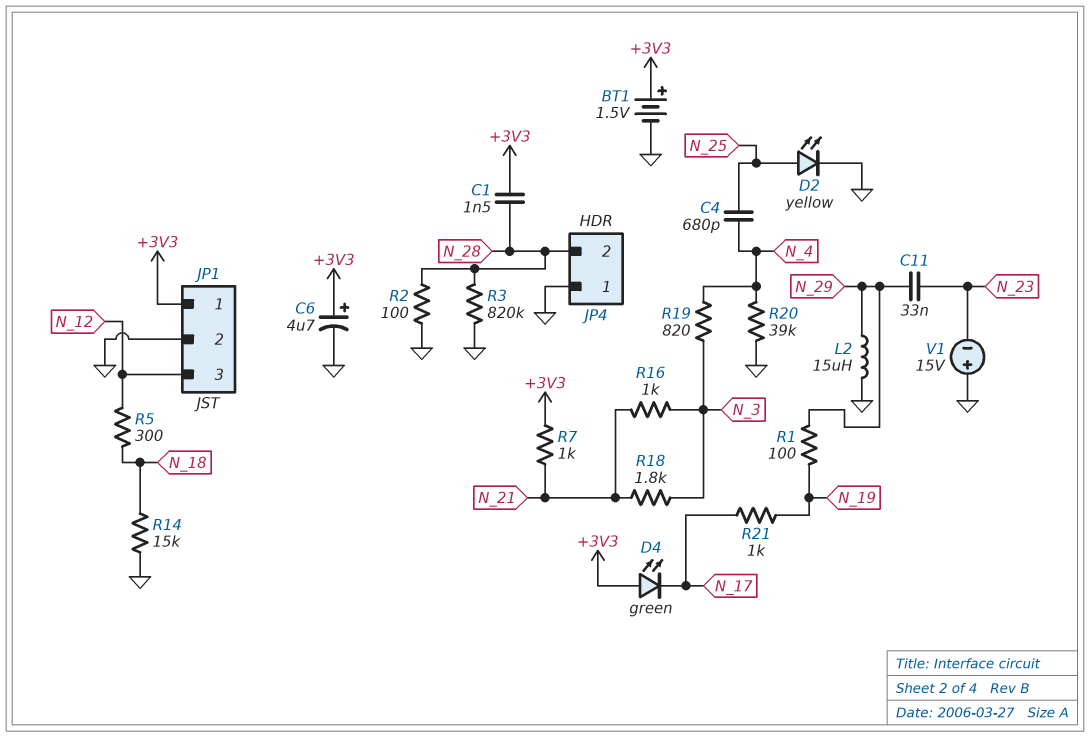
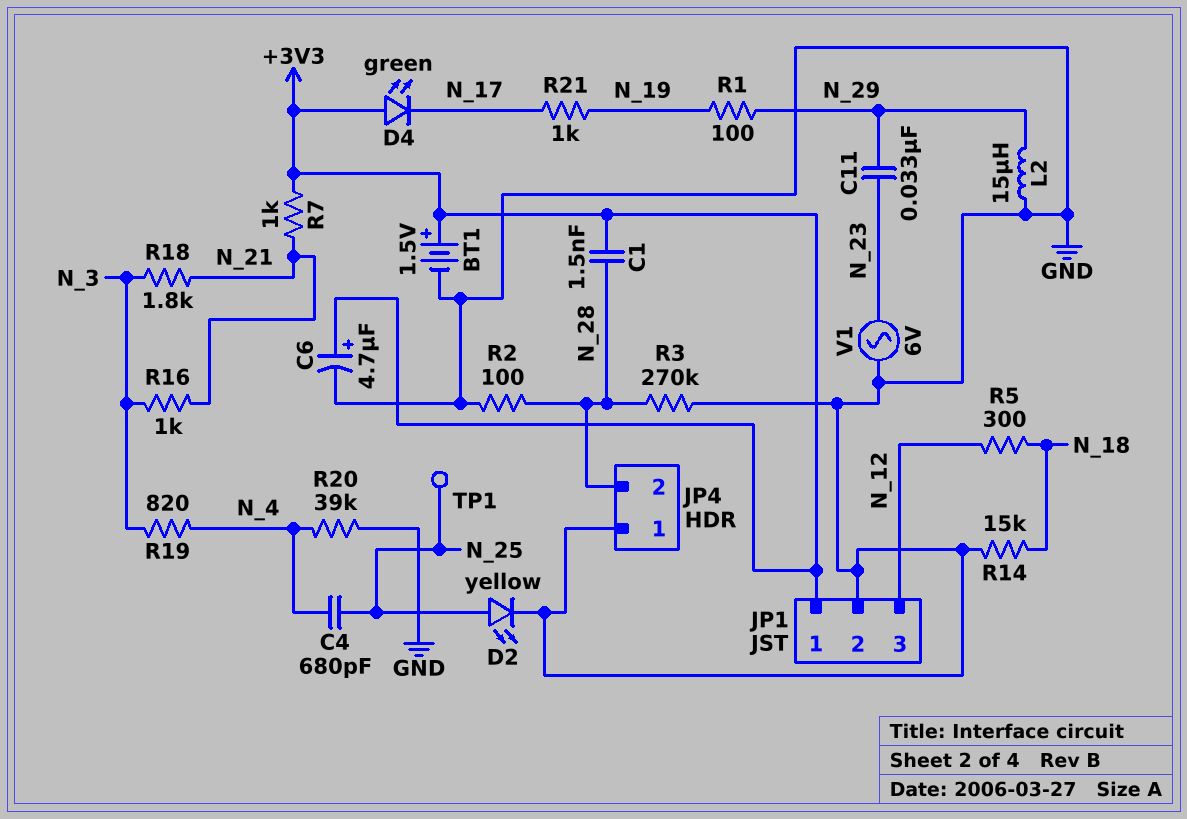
R3: 820k (GND, N_28) -> 270k (GND, N_28)
TP1: none -> test point (N_25)
V1: 15V (plus GND, minus N_23) -> AC 6V (GND, N_23)

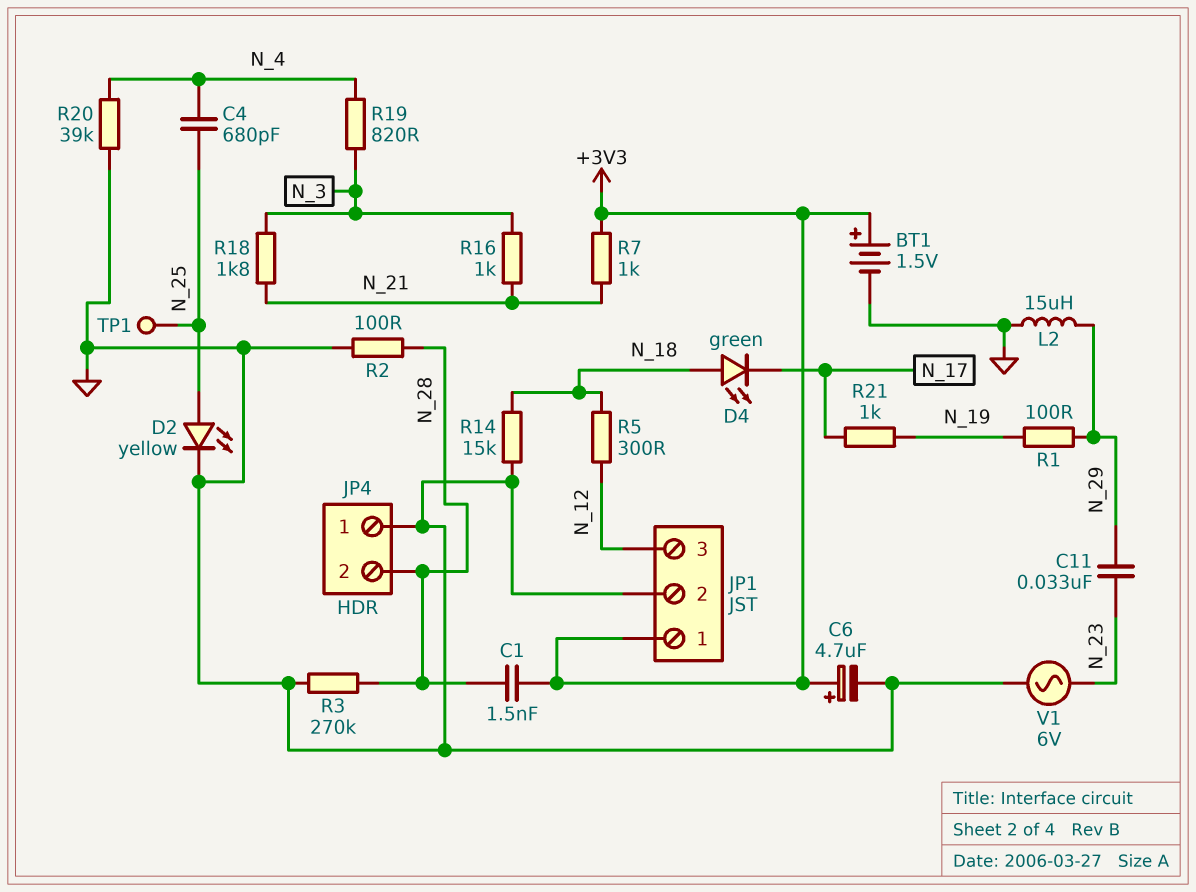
D4: LED green (A +3V3, K N_17) -> LED green (A N_18, K N_17)

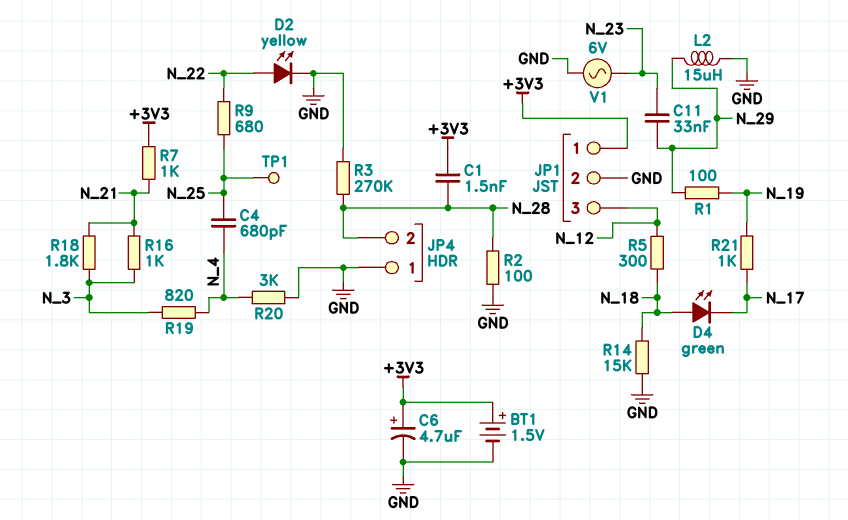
D2: LED yellow (A N_25, K GND) -> LED yellow (A N_22, K GND)
R9: none -> 680 (N_22, N_25)
R20: 39k (GND, N_4) -> 3k (GND, N_4)

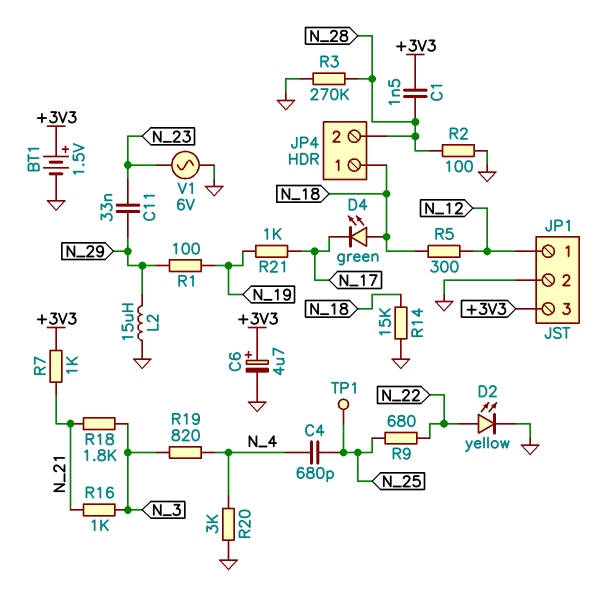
JP1 pin 1: +3V3 -> N_12
JP1 pin 3: N_12 -> +3V3
JP4 pin 1: GND -> N_18

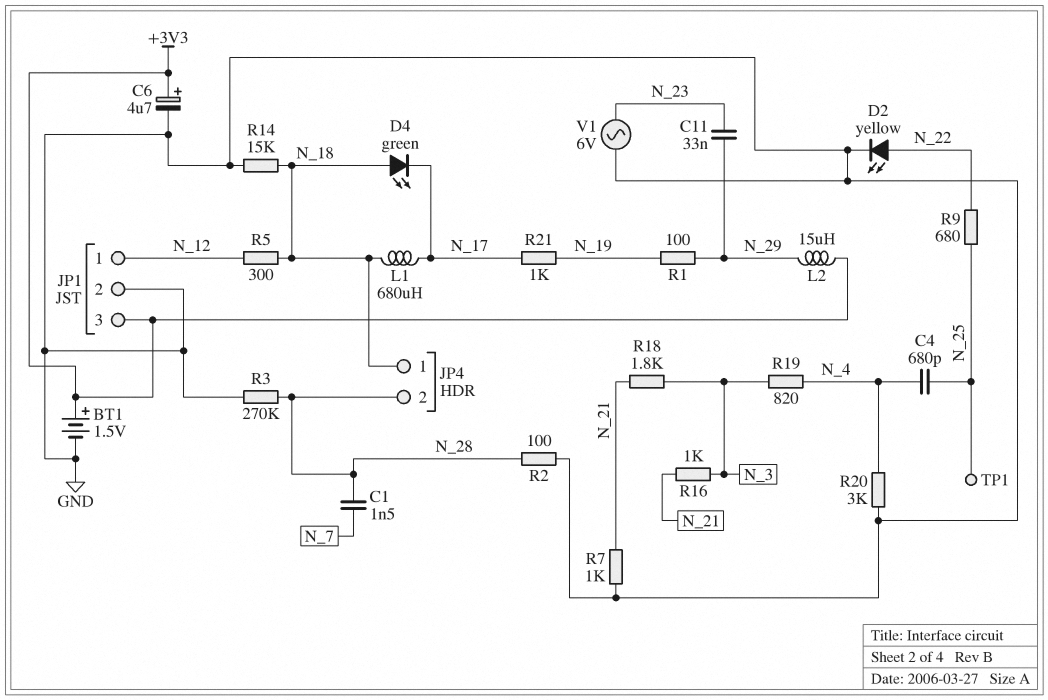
C1: 1.5nF (+3V3, N_28) -> 1.5nF (N_7, N_28)
L1: none -> 680uH (N_17, N_18)
L2: 15uH (GND, N_29) -> 15uH (+3V3, N_29)
R7: 1k (+3V3, N_21) -> 1k (GND, N_21)

